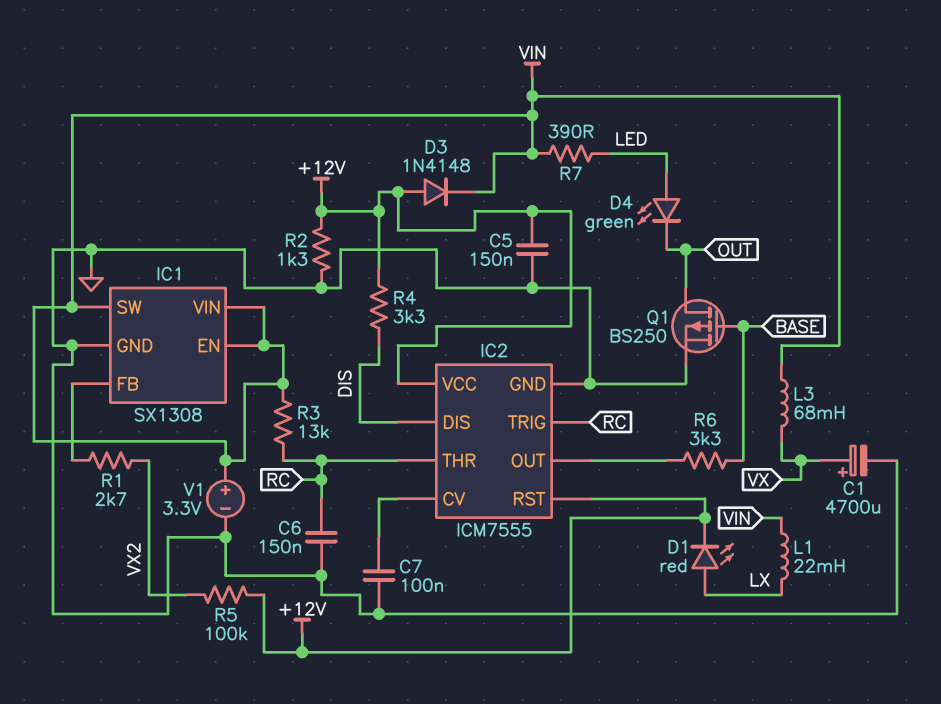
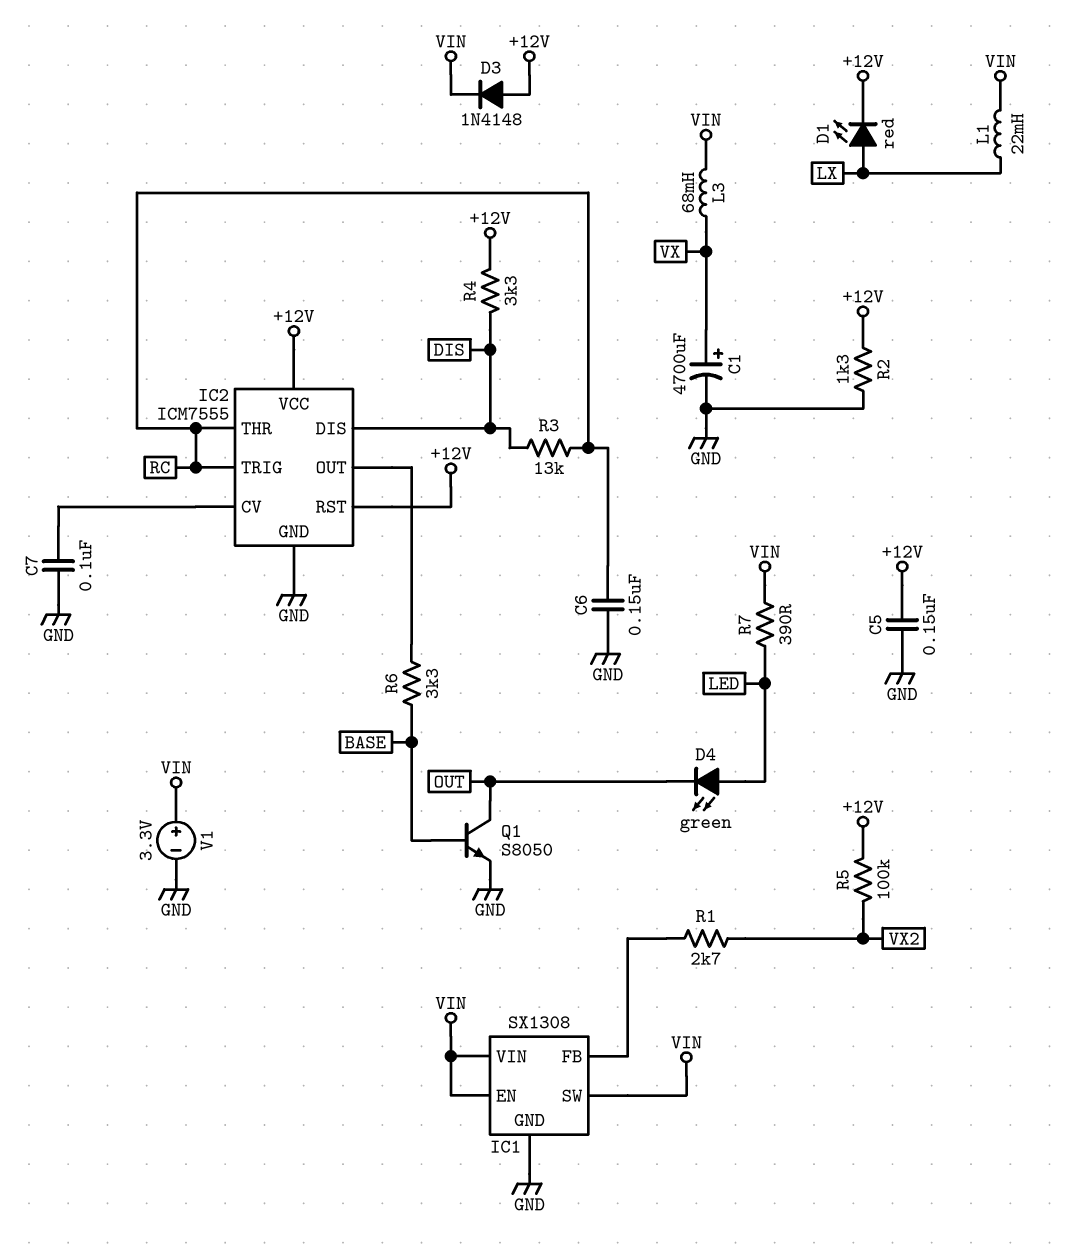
Q1: PMOS BS250 (G BASE, D OUT, S GND) -> NPN S8050 (B BASE, C OUT, E GND)
R3: 13k (RC, VIN) -> 13k (DIS, RC)

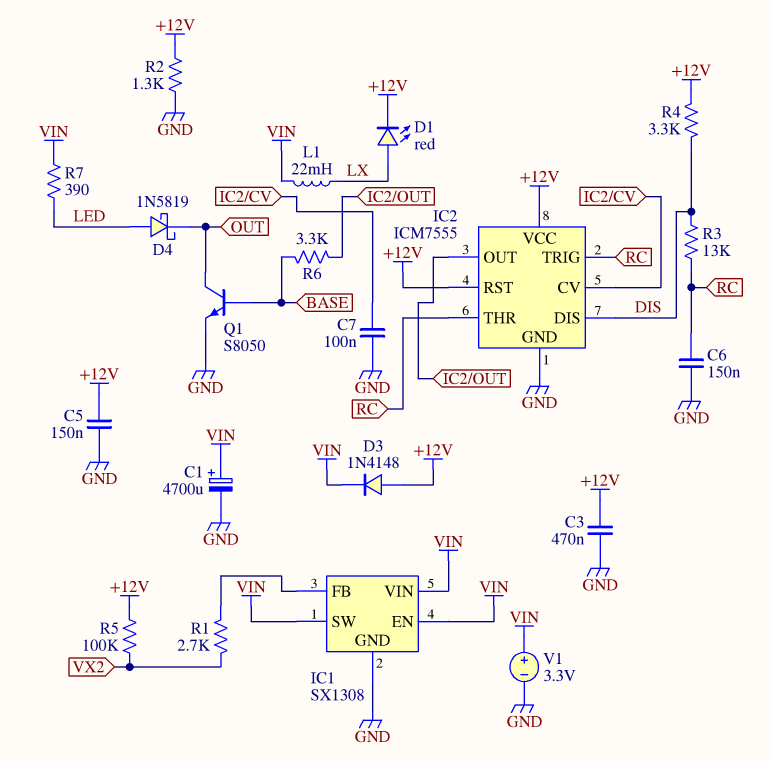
C1: 4700uF (plus VX, minus GND) -> 4700uF (plus VIN, minus GND)
C3: none -> 470nF (+12V, GND)
D4: LED green (A LED, K OUT) -> schottky 1N5819 (A LED, K OUT)
L3: 68mH (VIN, VX) -> none

